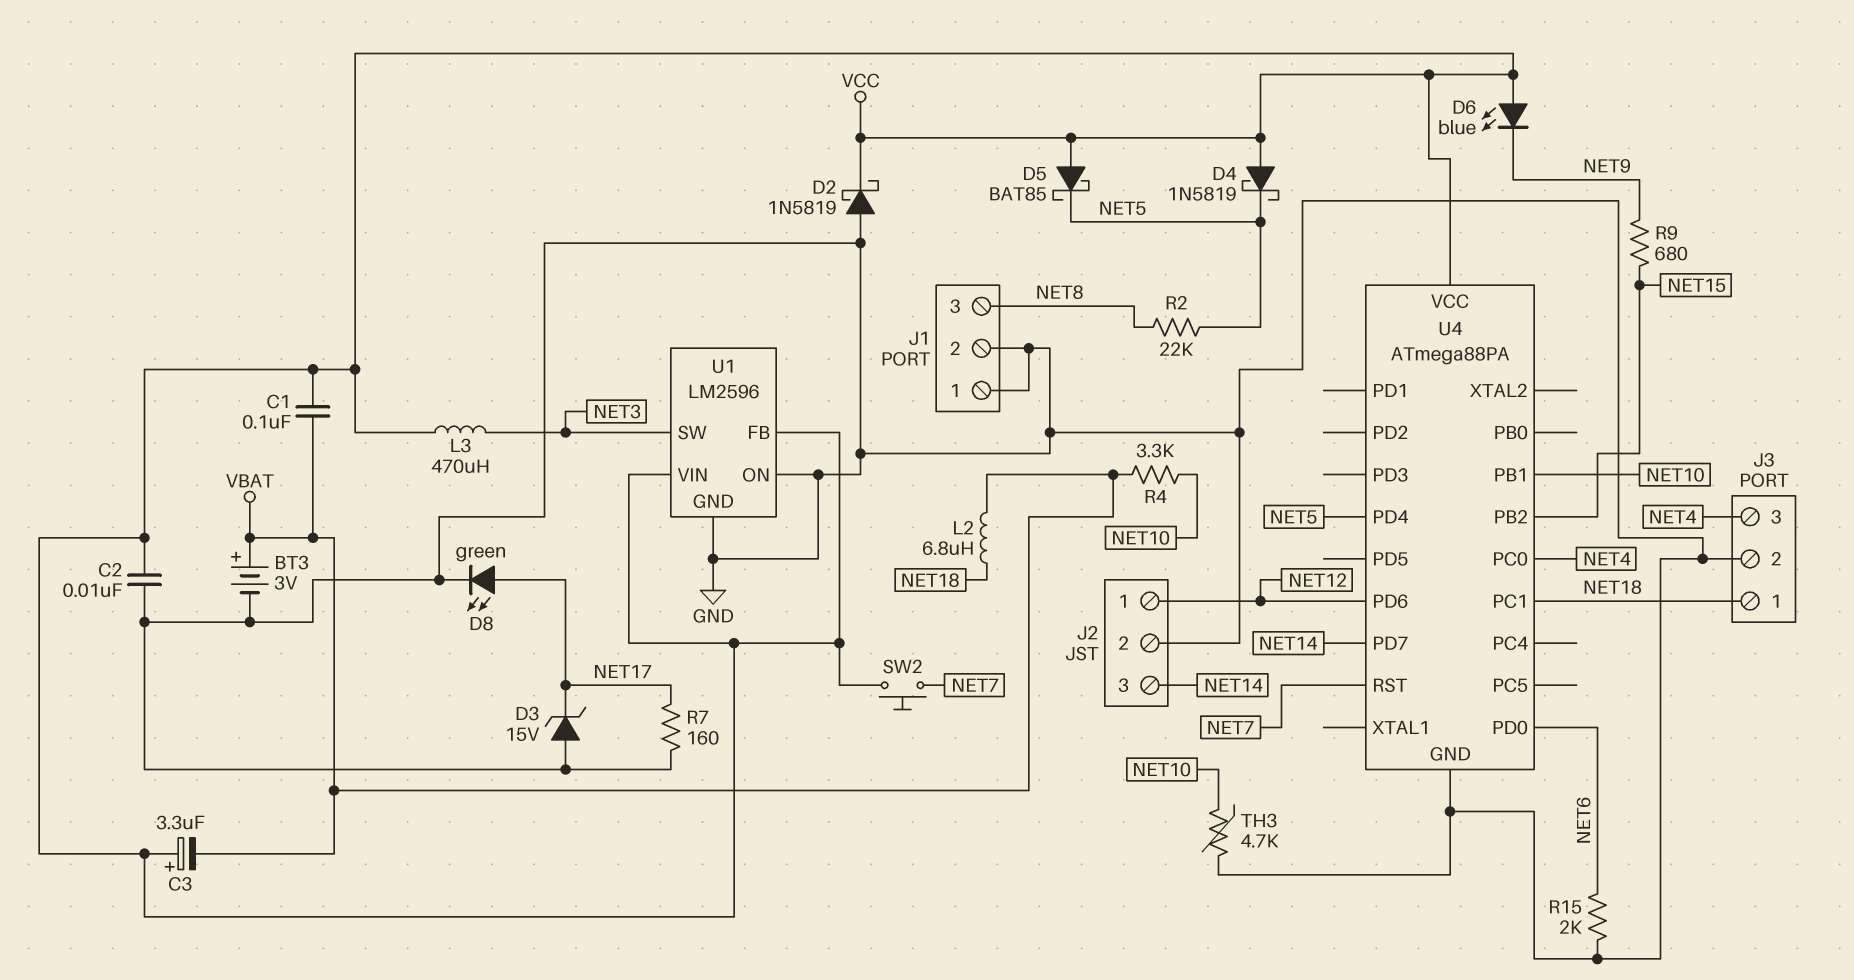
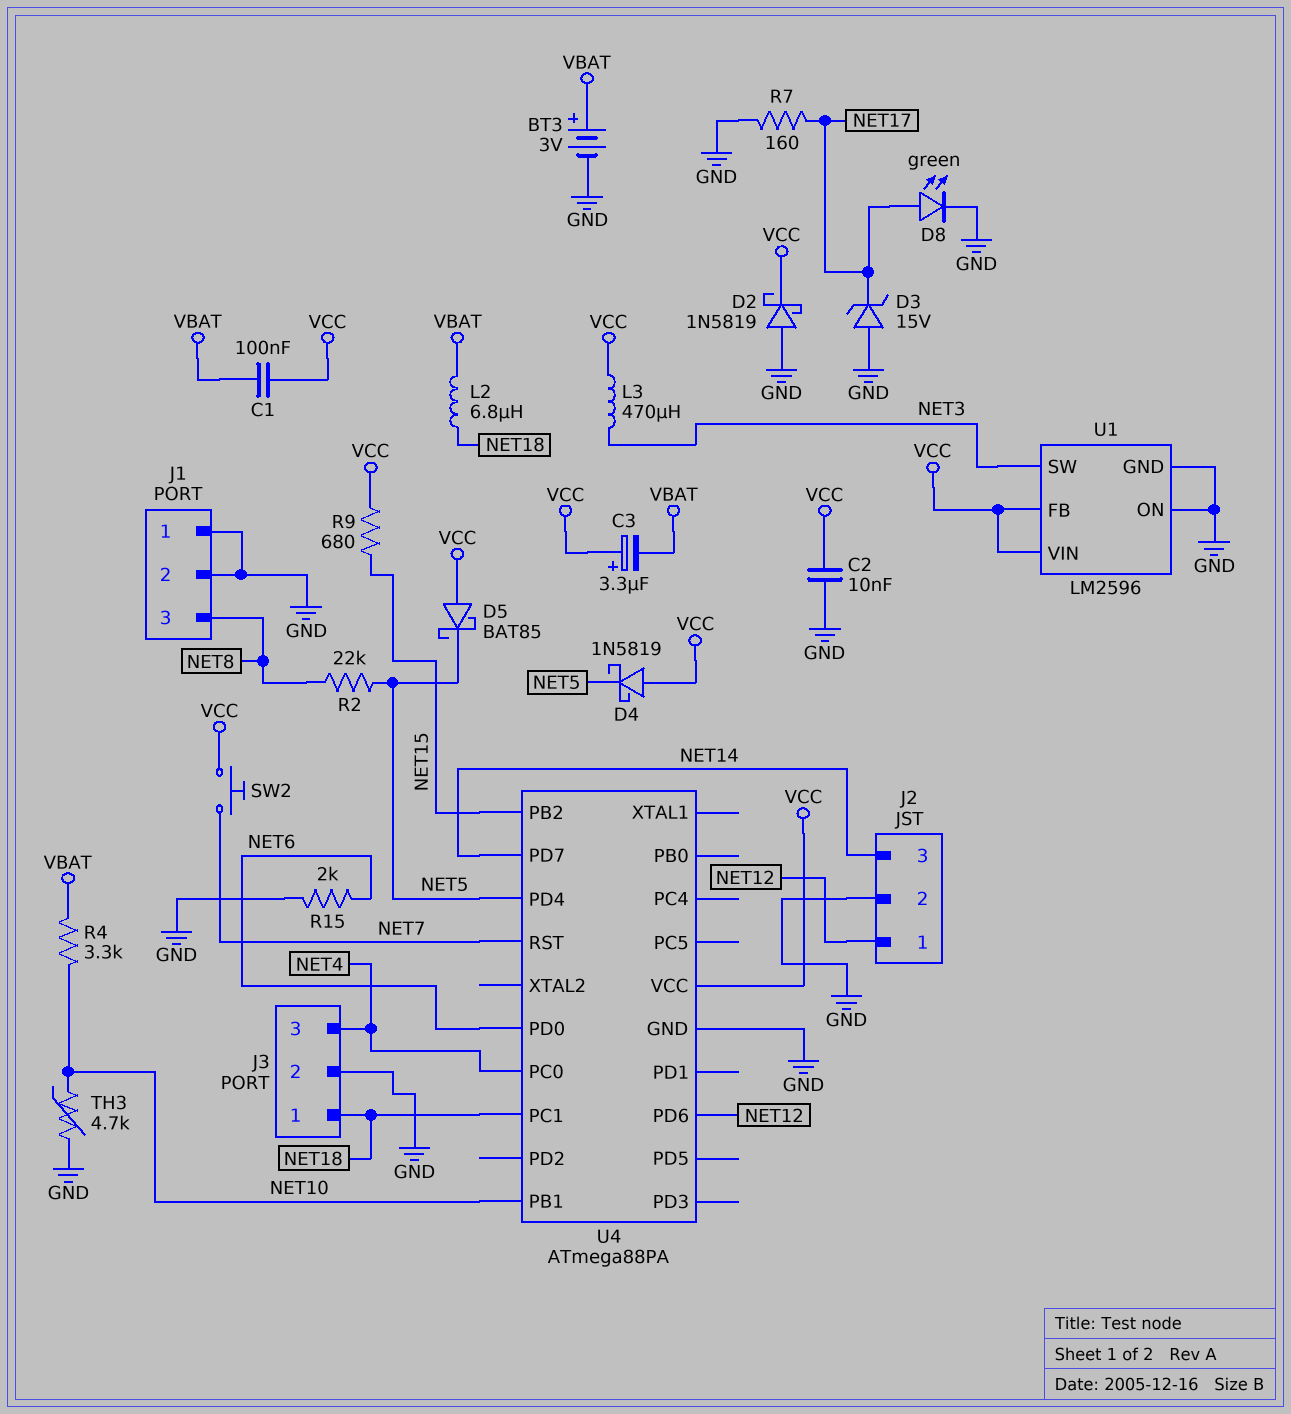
D6: LED blue (A VCC, K NET9) -> none
R9: 680 (NET9, NET15) -> 680 (NET15, VCC)

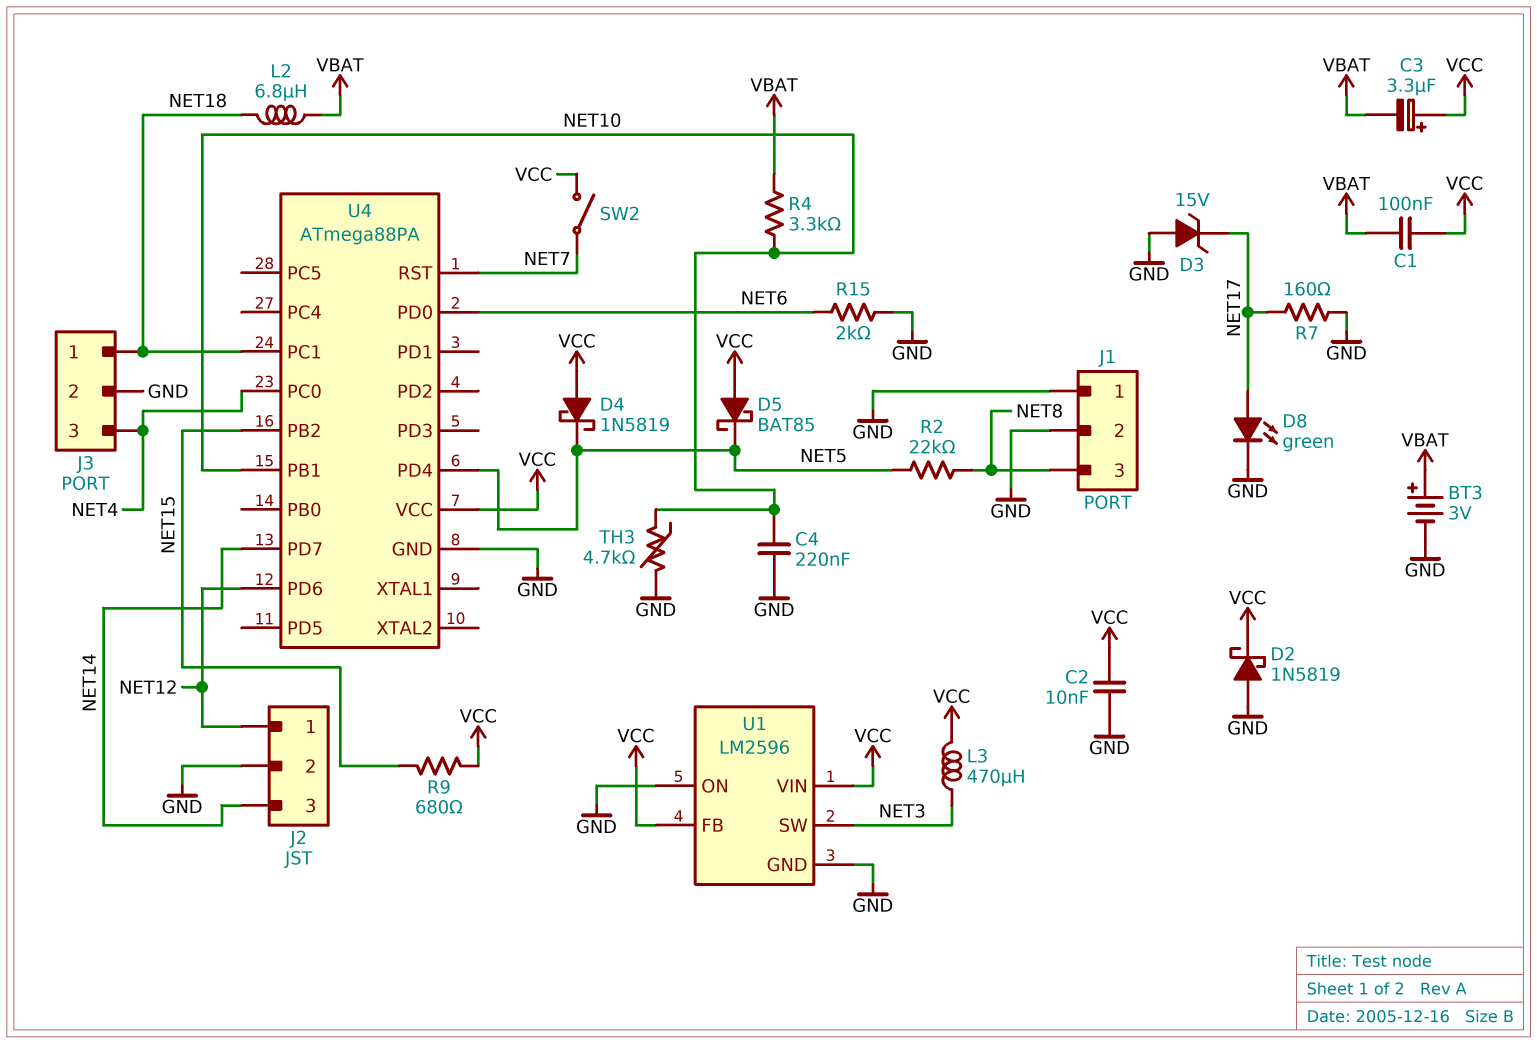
C4: none -> 220nF (GND, NET10)
SW2: button (NET7, VCC) -> switch (NET7, VCC)

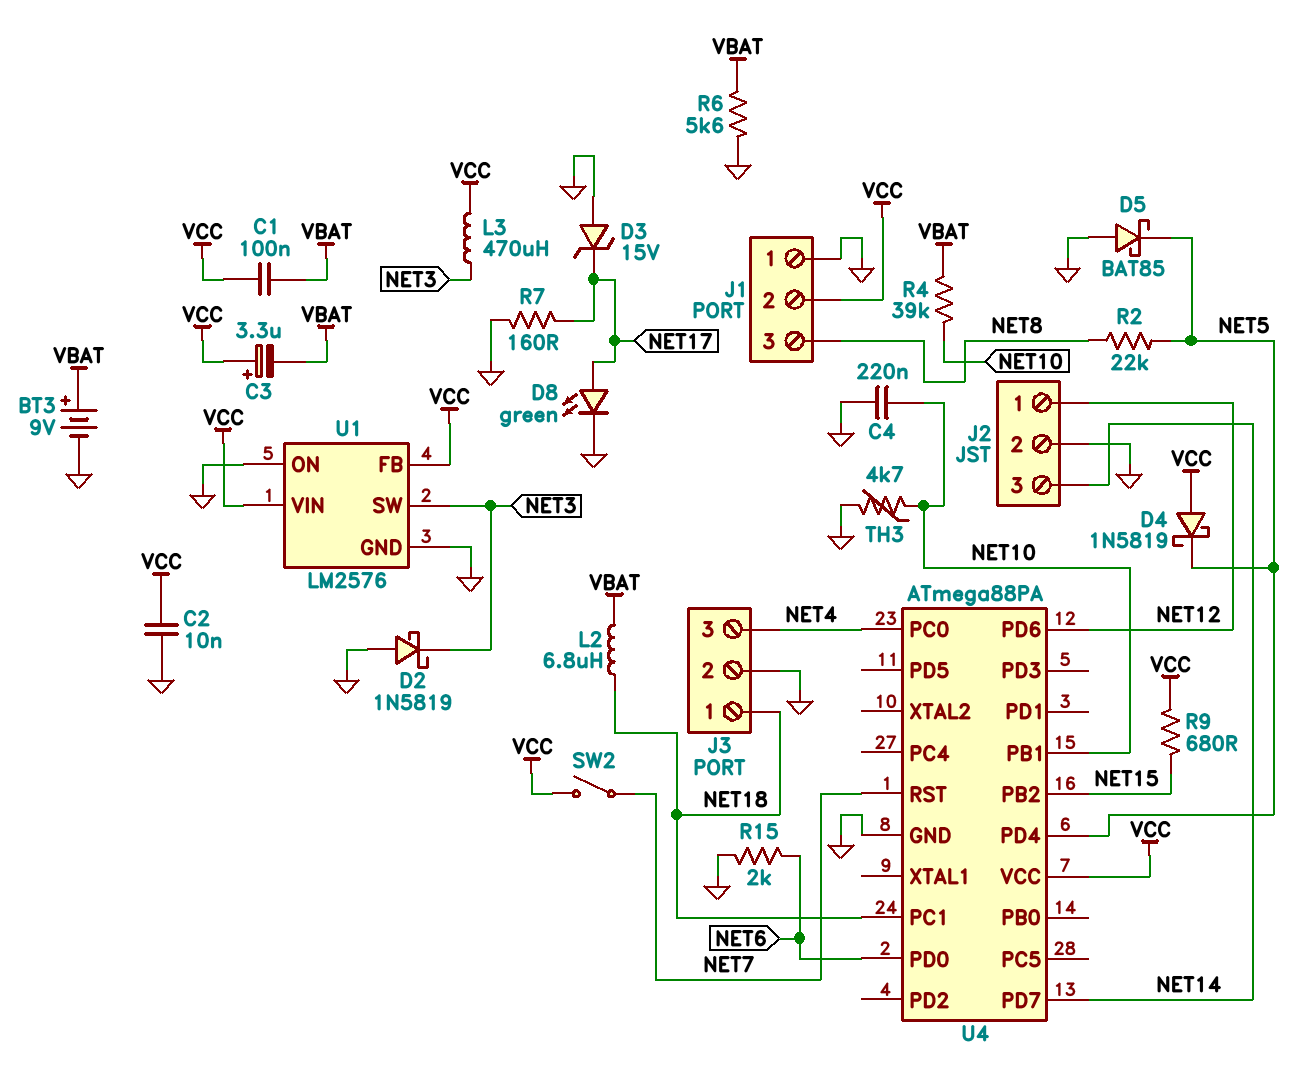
BT3: 3V (plus VBAT, minus GND) -> 9V (plus VBAT, minus GND)
D2: schottky 1N5819 (A GND, K VCC) -> schottky 1N5819 (A GND, K NET3)
D5: schottky BAT85 (A VCC, K NET5) -> schottky BAT85 (A GND, K NET5)
J1 pin 2: GND -> VCC
R4: 3.3k (NET10, VBAT) -> 39k (NET10, VBAT)
R6: none -> 5.6k (GND, VBAT)
U1: LM2596 -> LM2576

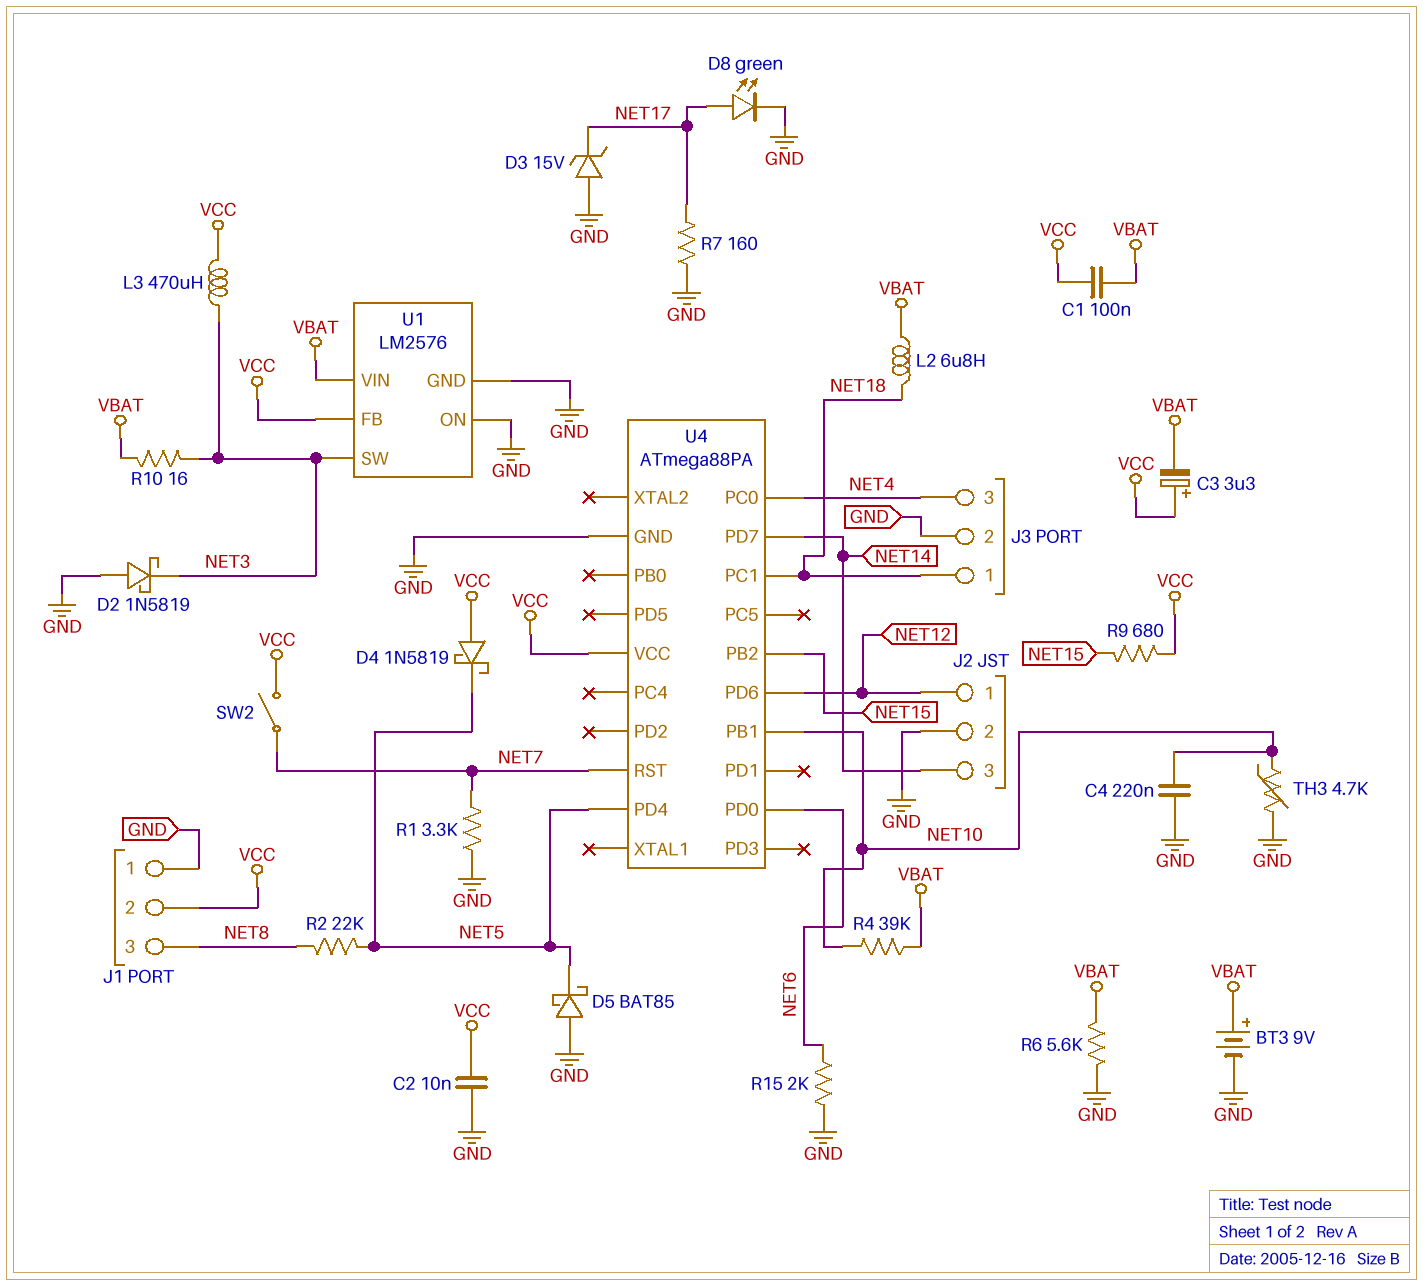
R1: none -> 3.3k (GND, NET7)
R10: none -> 16 (NET3, VBAT)
U1 pin VIN: VCC -> VBAT

